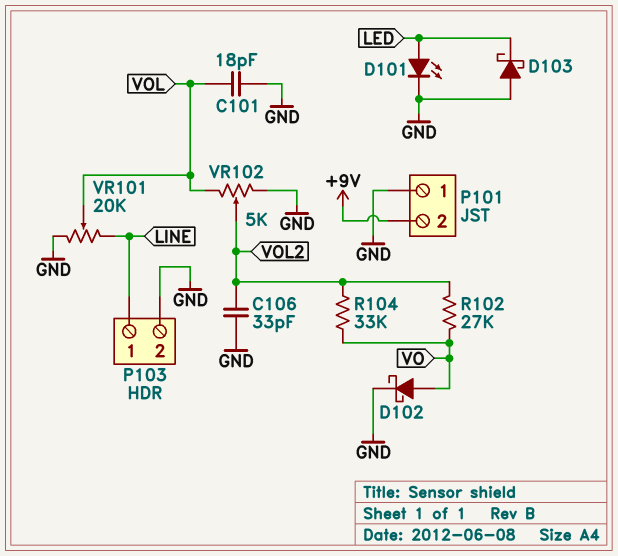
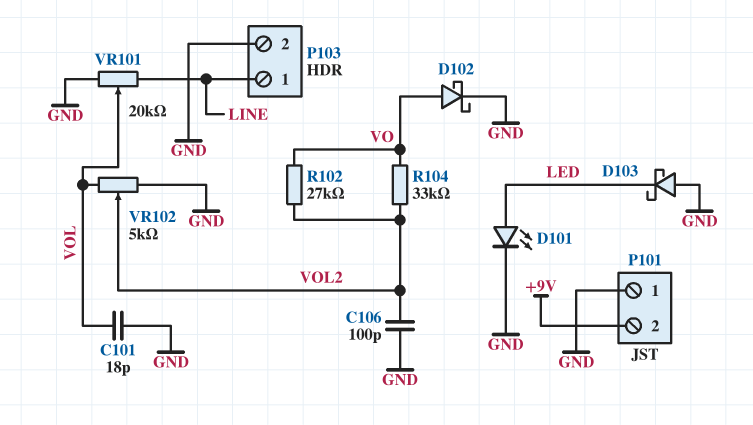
C106: 33pF (GND, VOL2) -> 100pF (GND, VOL2)

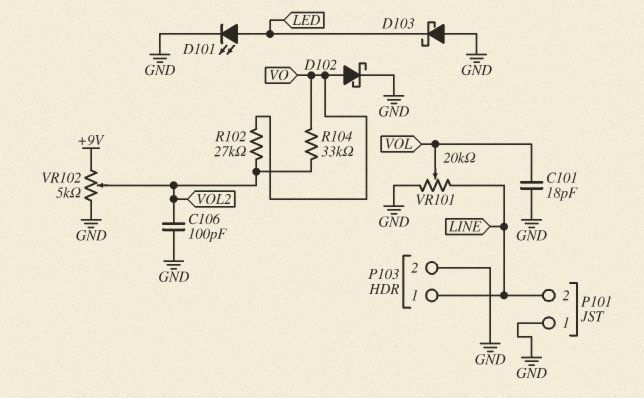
P101 pin 2: +9V -> LINE
VR102: 5k (GND, VOL, wiper VOL2) -> 5k (+9V, GND, wiper VOL2)

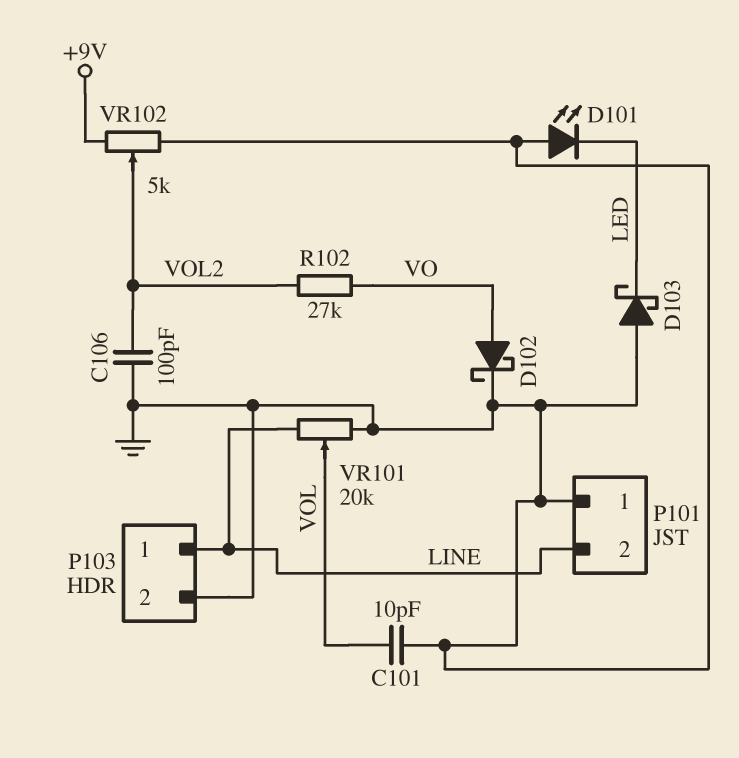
C101: 18pF (GND, VOL) -> 10pF (GND, VOL)
D101: LED (A LED, K GND) -> LED (A GND, K LED)
R104: 33k (VO, VOL2) -> none

